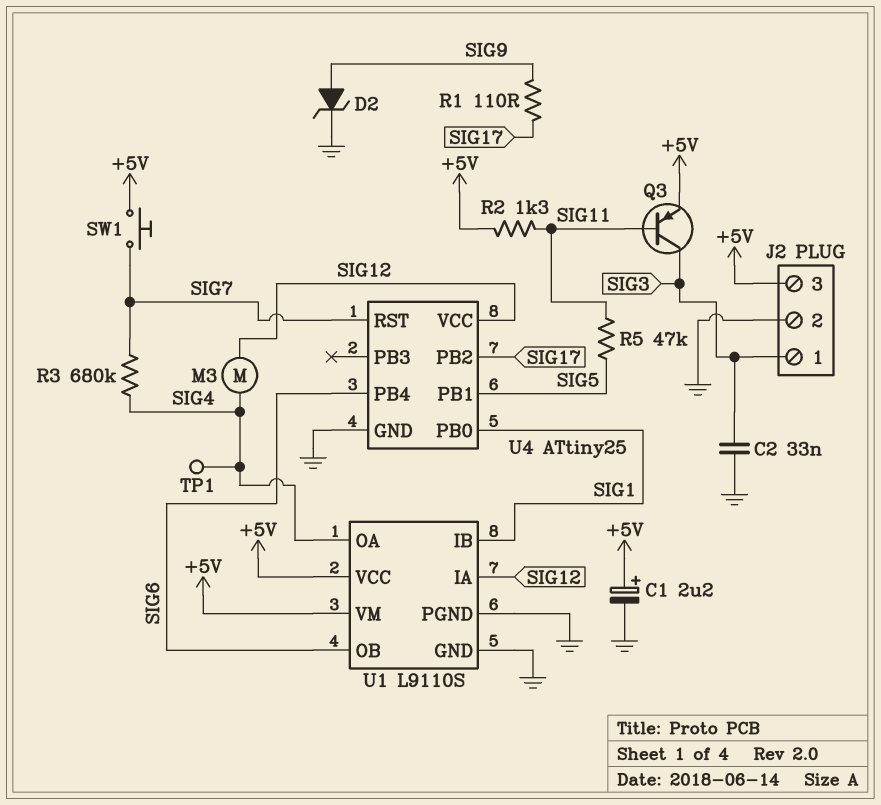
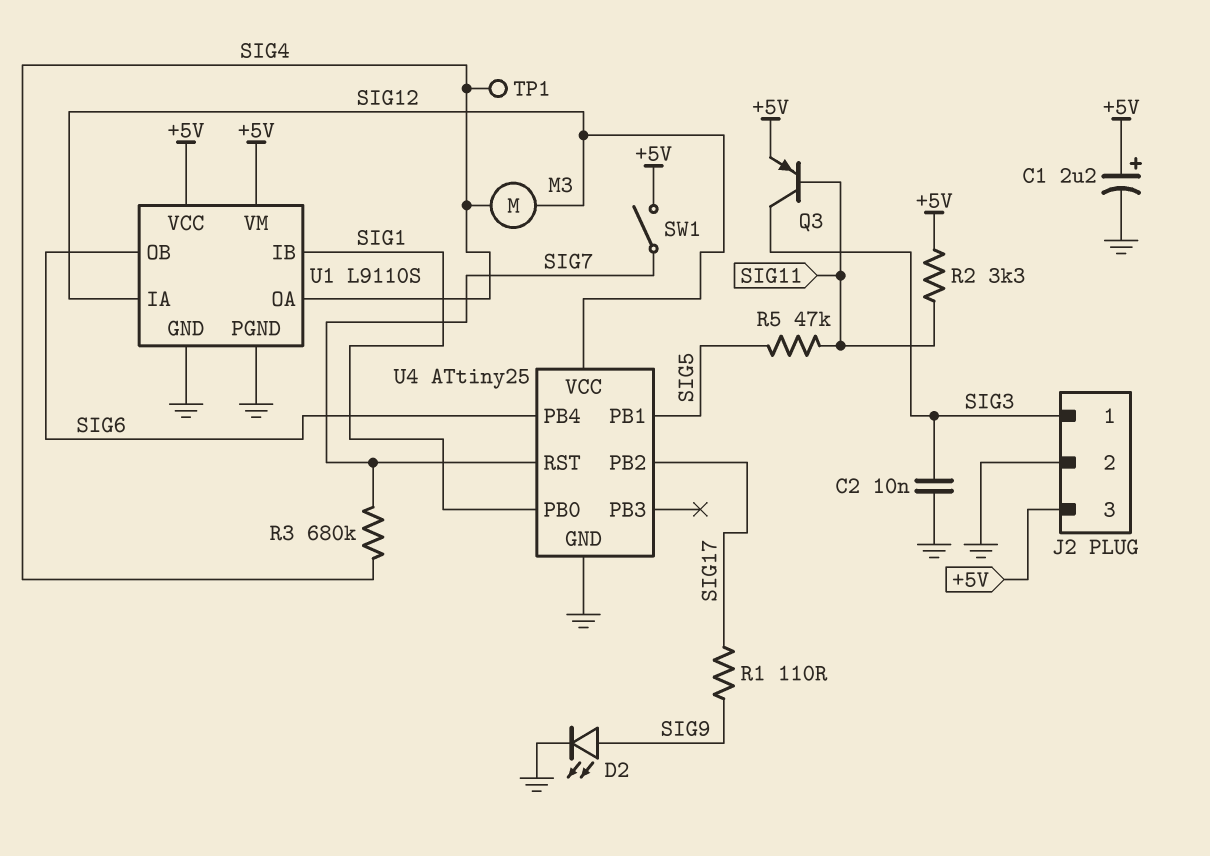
C2: 33nF (GND, SIG3) -> 10nF (GND, SIG3)
D2: zener (A SIG9, K GND) -> LED (A SIG9, K GND)
R2: 1.3k (+5V, SIG11) -> 3.3k (+5V, SIG11)
SW1: button (+5V, SIG7) -> switch (+5V, SIG7)

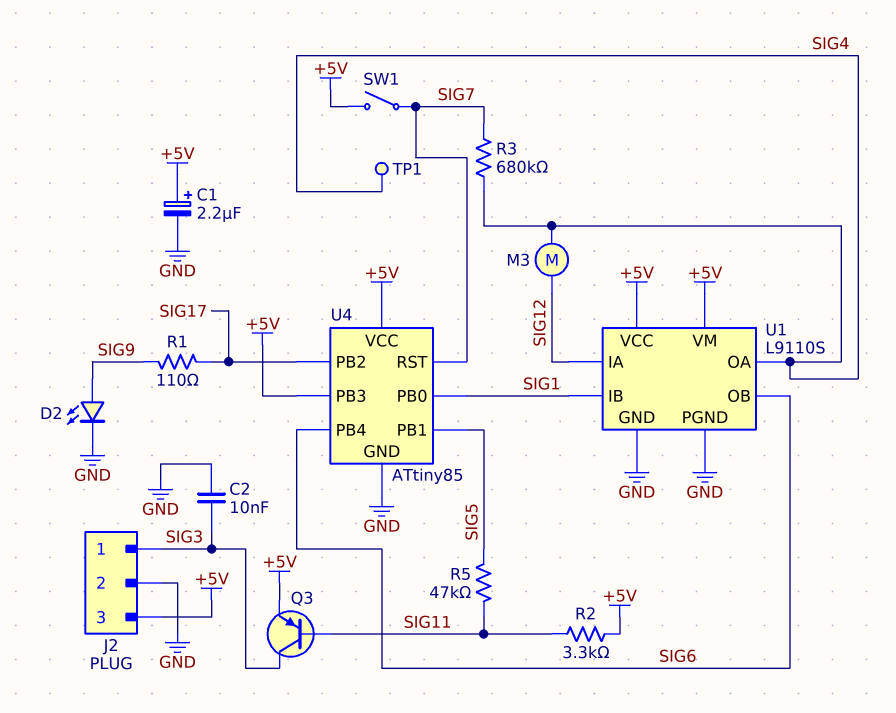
U4: ATtiny25 -> ATtiny85
U4 pin PB3: none -> +5V
U4 pin VCC: SIG12 -> +5V

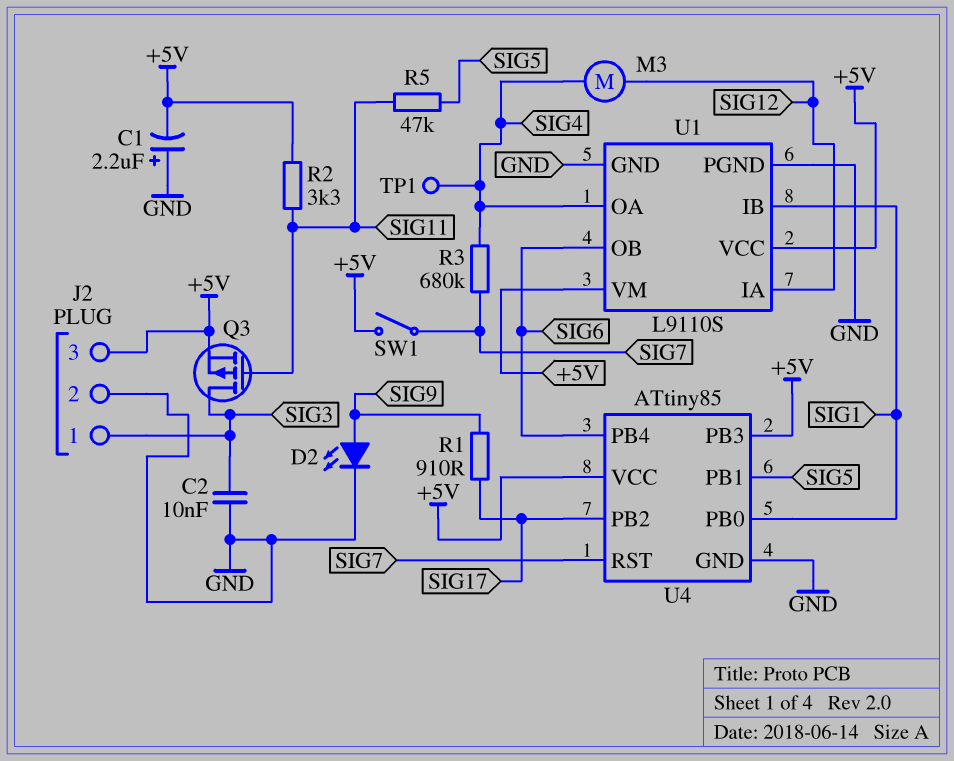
C1: 2.2uF (plus +5V, minus GND) -> 2.2uF (plus GND, minus +5V)
Q3: PNP (B SIG11, C SIG3, E +5V) -> PMOS (G SIG11, D SIG3, S +5V)
R1: 110 (SIG9, SIG17) -> 910 (SIG9, SIG17)

